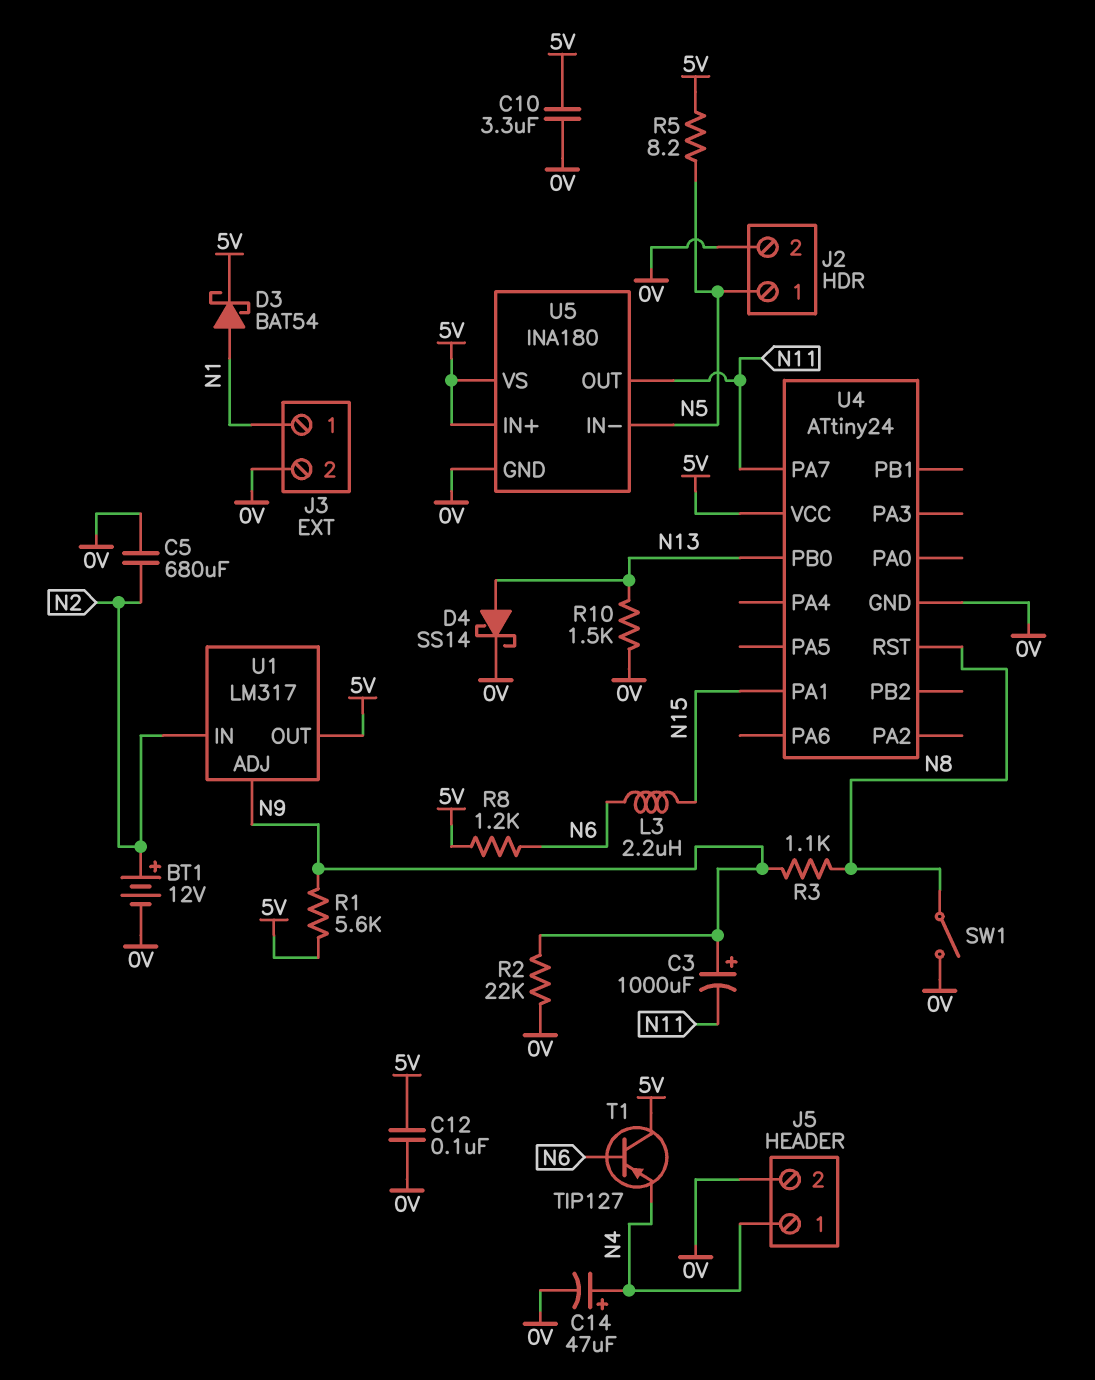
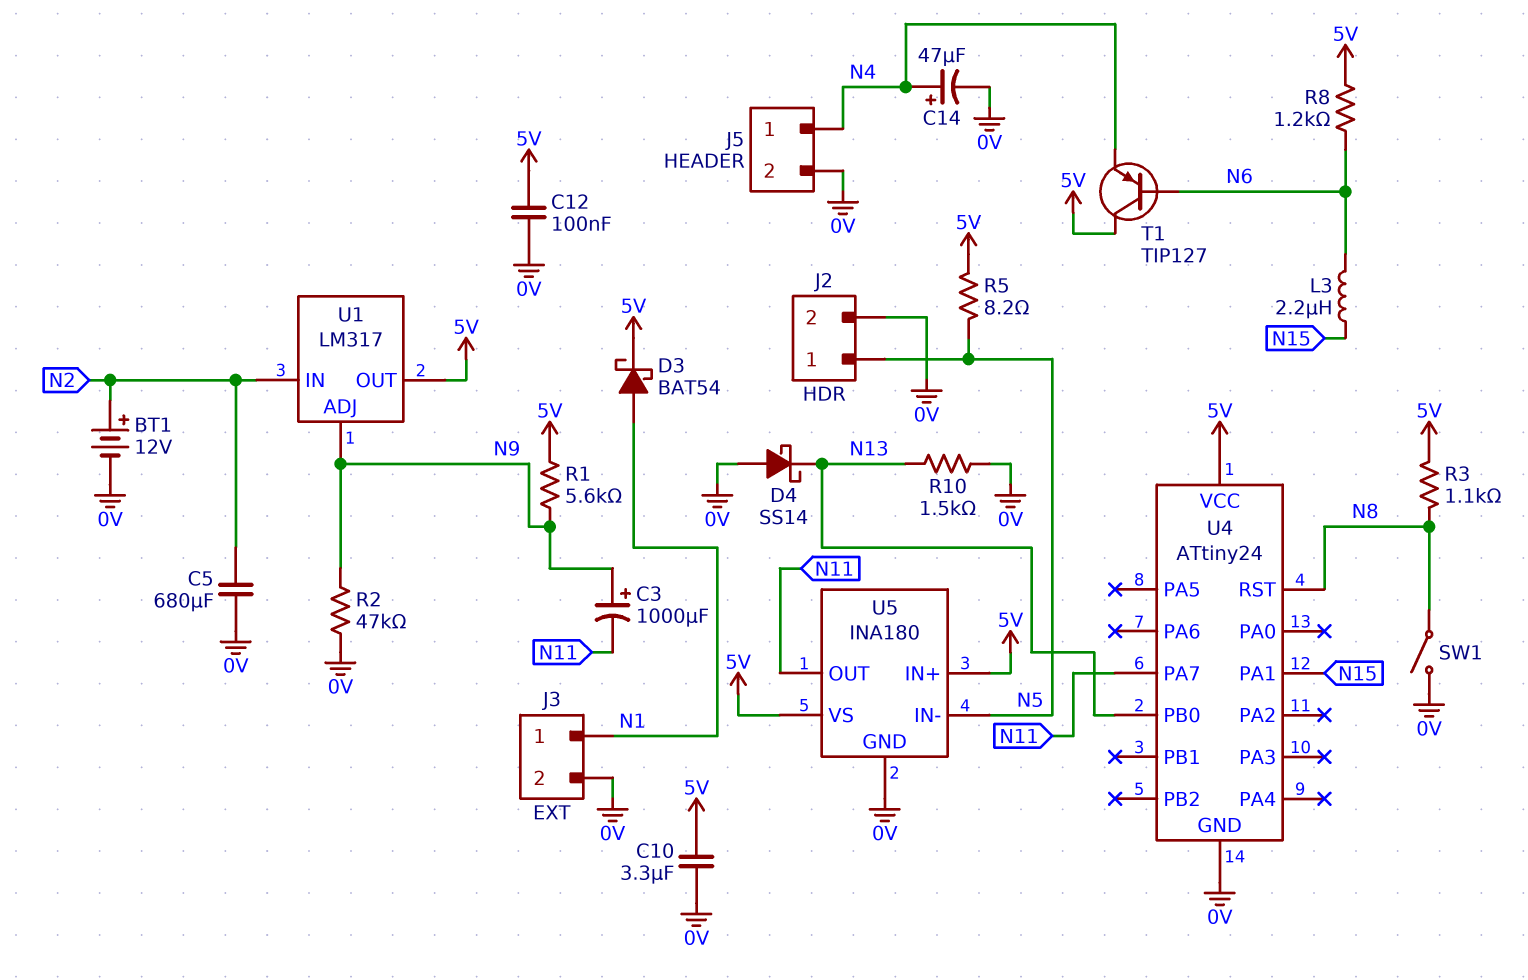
D4: schottky SS14 (A N13, K 0V) -> schottky SS14 (A 0V, K N13)
R2: 22k (0V, N9) -> 47k (0V, N9)
R3: 1.1k (N8, N9) -> 1.1k (5V, N8)

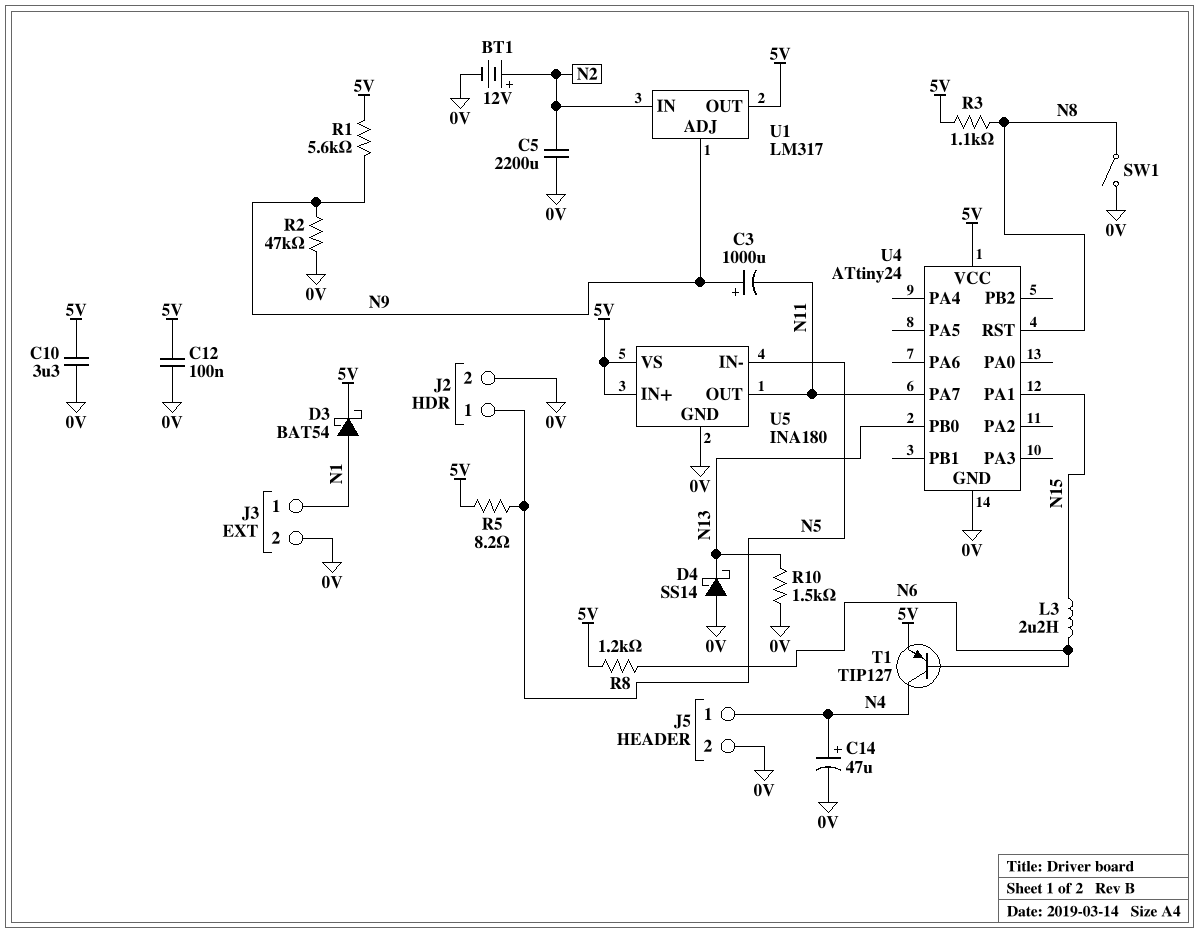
C5: 680uF (0V, N2) -> 2200uF (0V, N2)
T1: PNP TIP127 (B N6, C 5V, E N4) -> PNP TIP127 (B N6, C N4, E 5V)

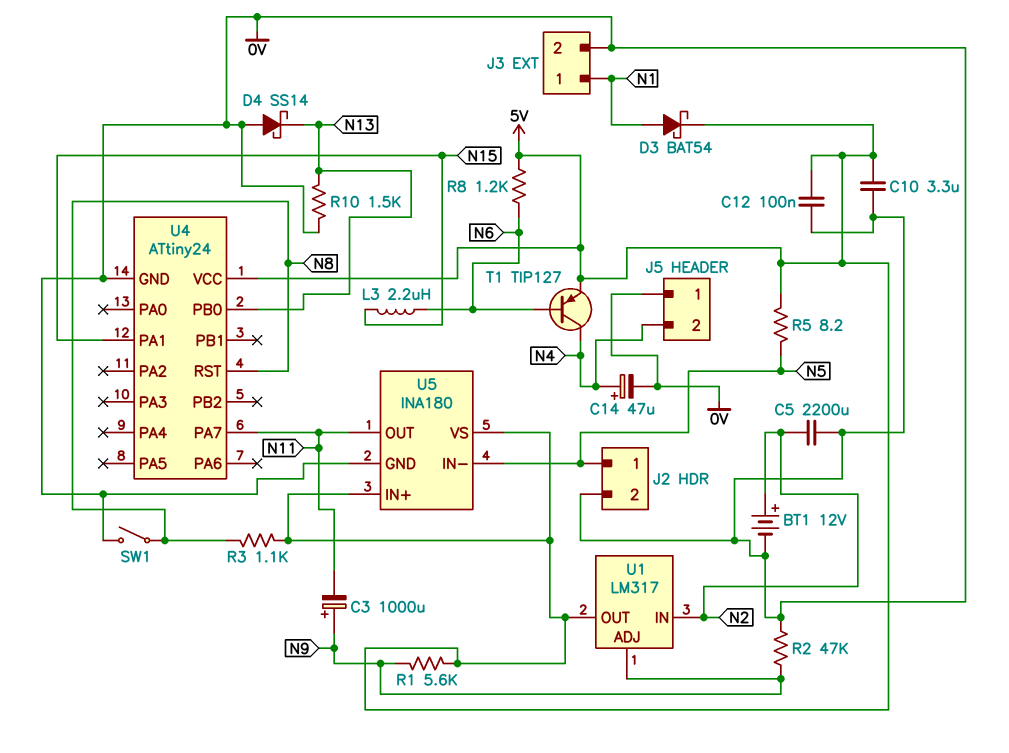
J5 pin 1: N4 -> 0V
J5 pin 2: 0V -> N4

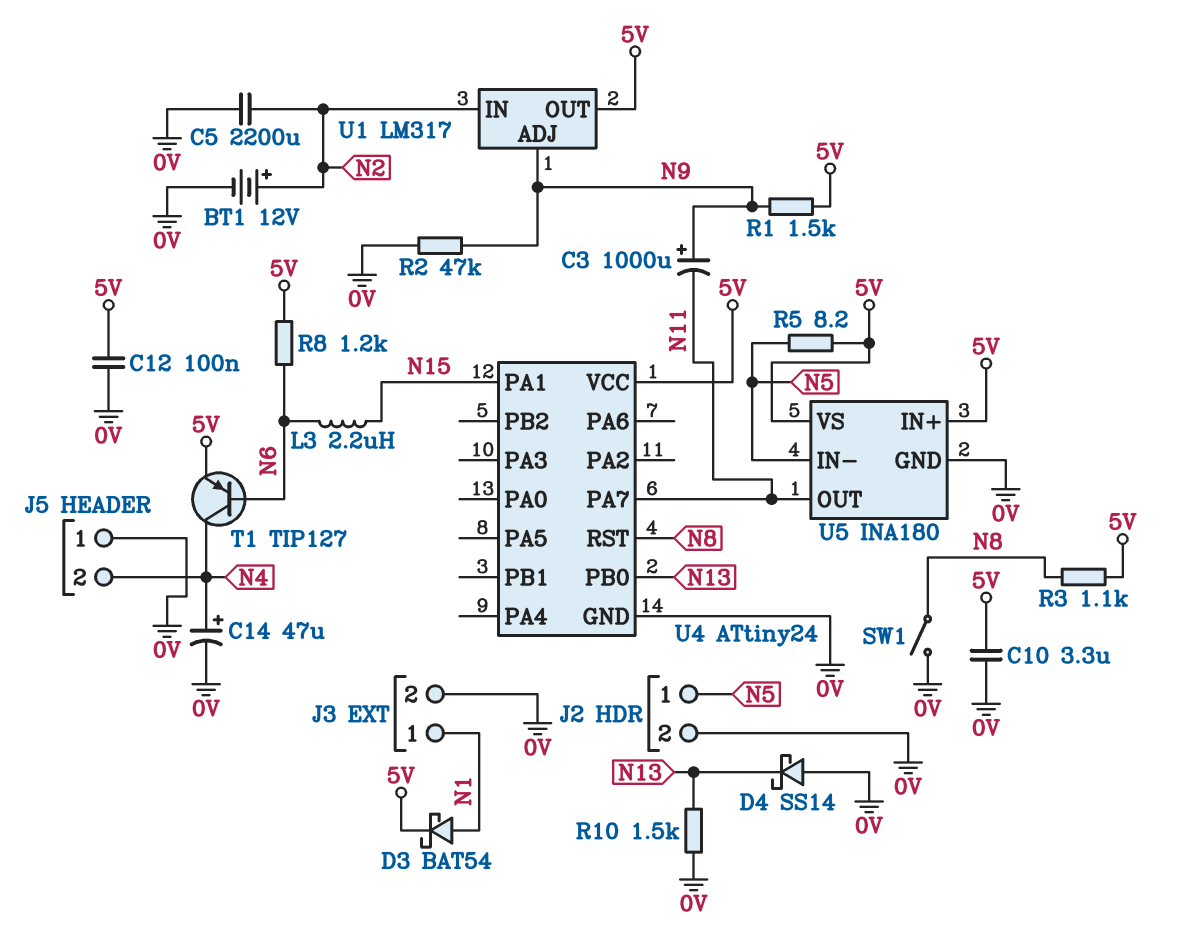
R1: 5.6k (5V, N9) -> 1.5k (5V, N9)

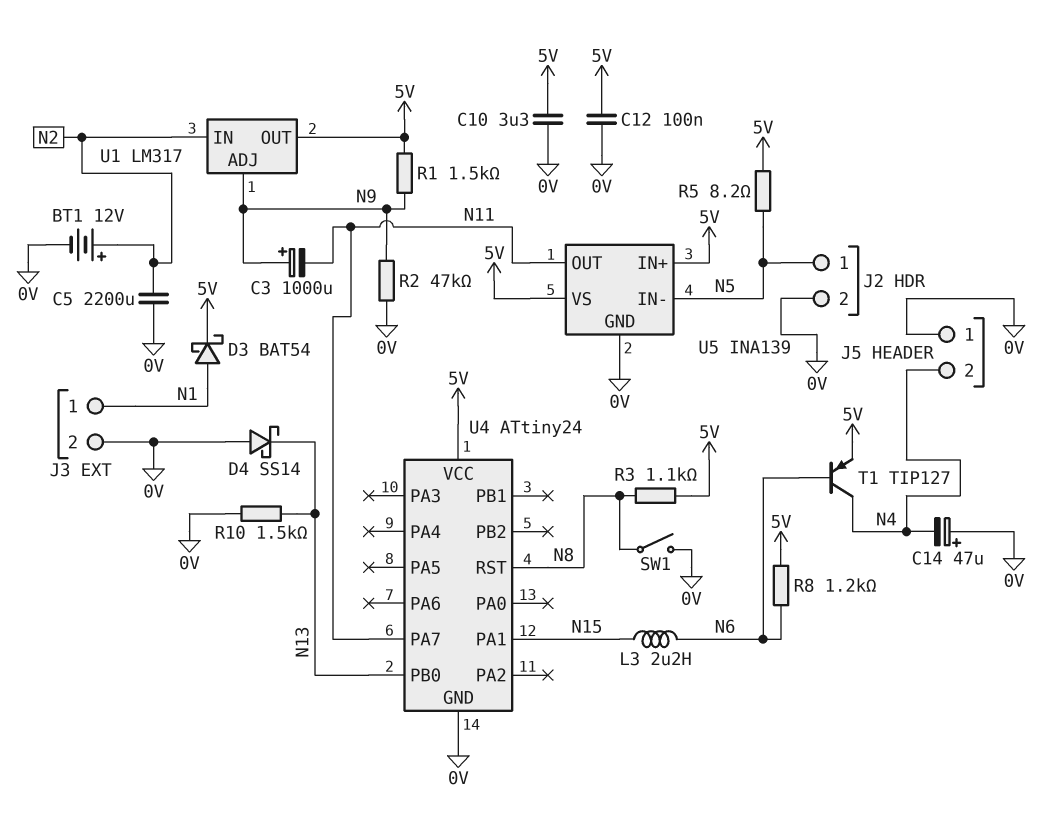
C14: 47uF (plus N4, minus 0V) -> 47uF (plus 0V, minus N4)
U5: INA180 -> INA139

